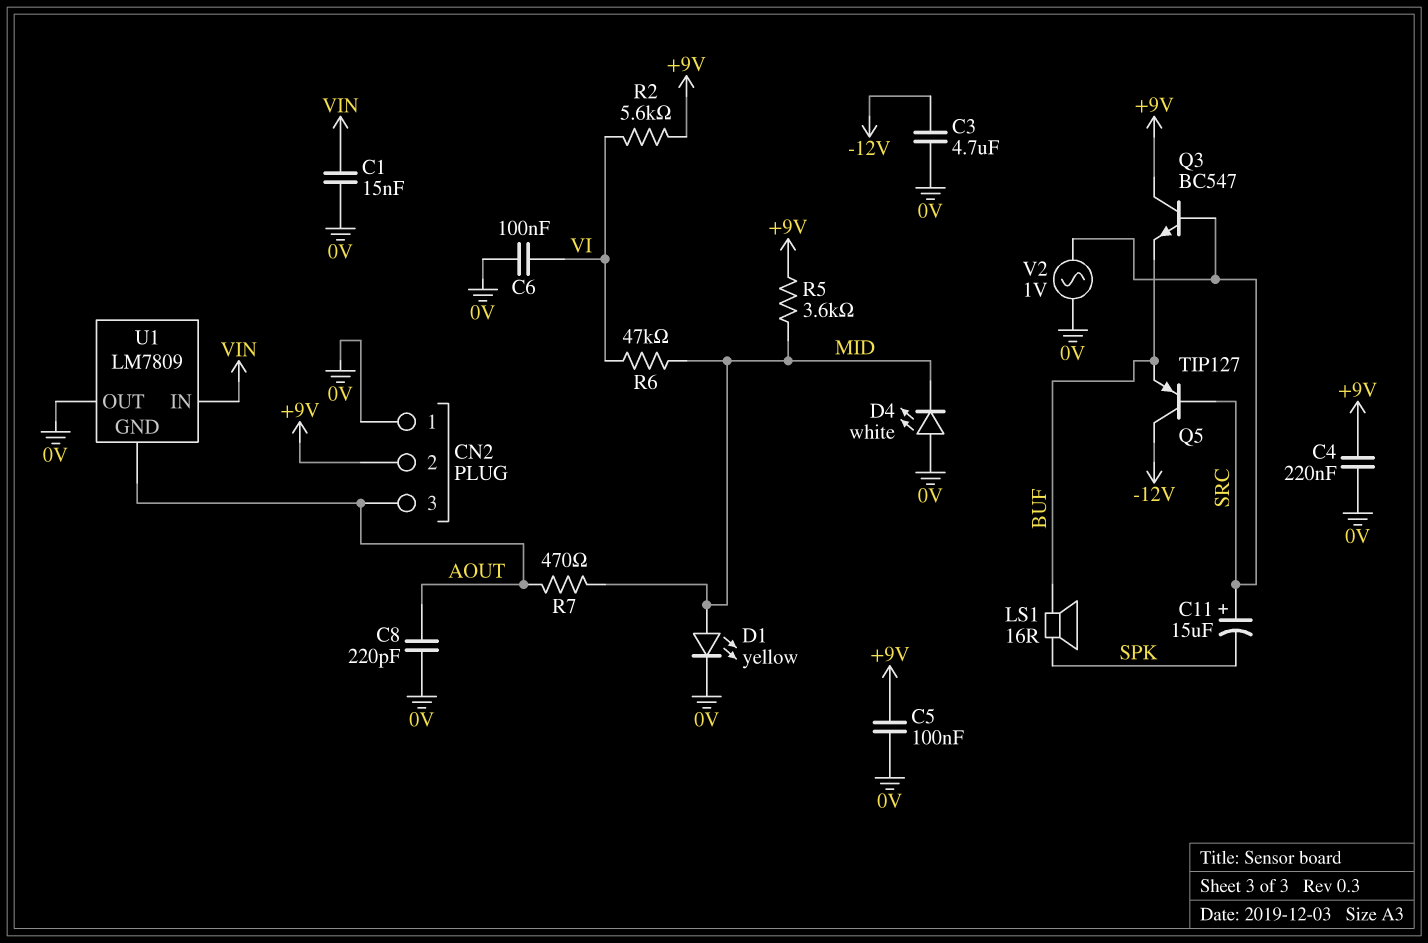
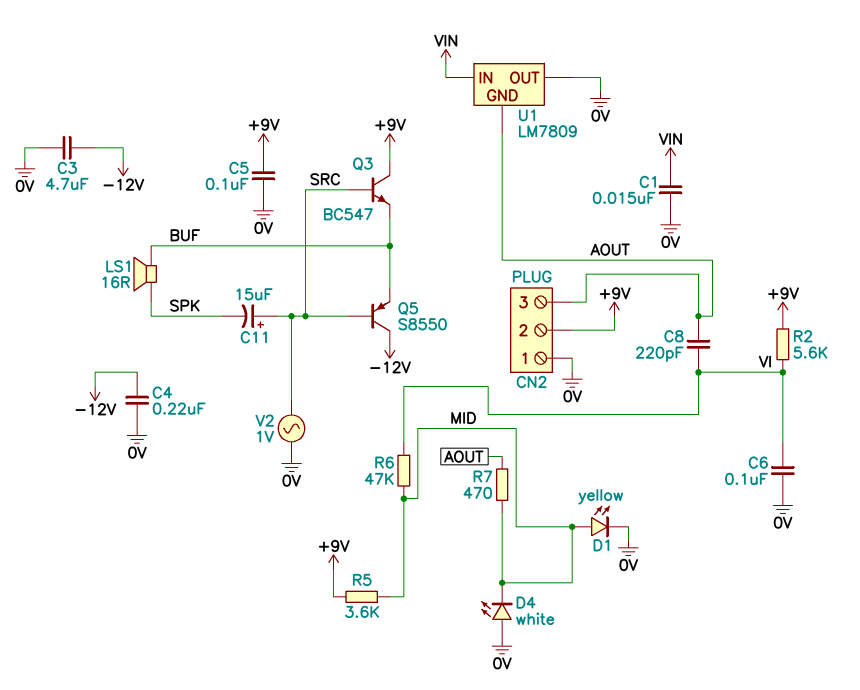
C4: 220nF (+9V, 0V) -> 220nF (-12V, 0V)
C8: 220pF (0V, AOUT) -> 220pF (AOUT, VI)
Q5: PNP TIP127 (B SRC, C -12V, E BUF) -> PNP S8550 (B SRC, C -12V, E BUF)

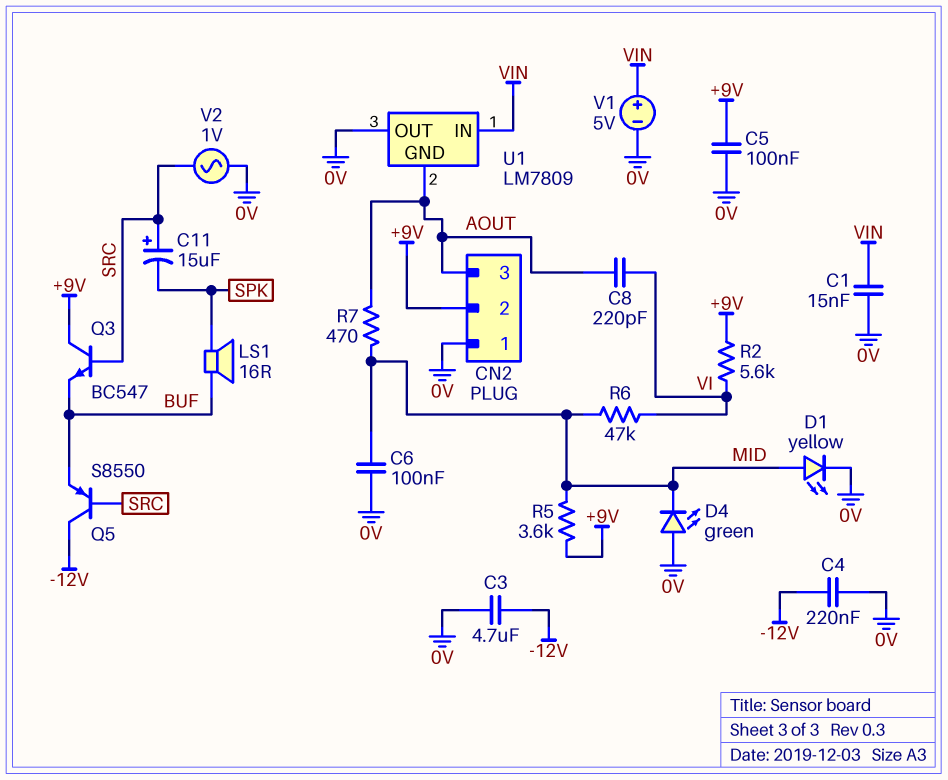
C6: 100nF (0V, VI) -> 100nF (0V, MID)
D4: LED white (A 0V, K MID) -> LED green (A 0V, K MID)
V1: none -> 5V (plus VIN, minus 0V)

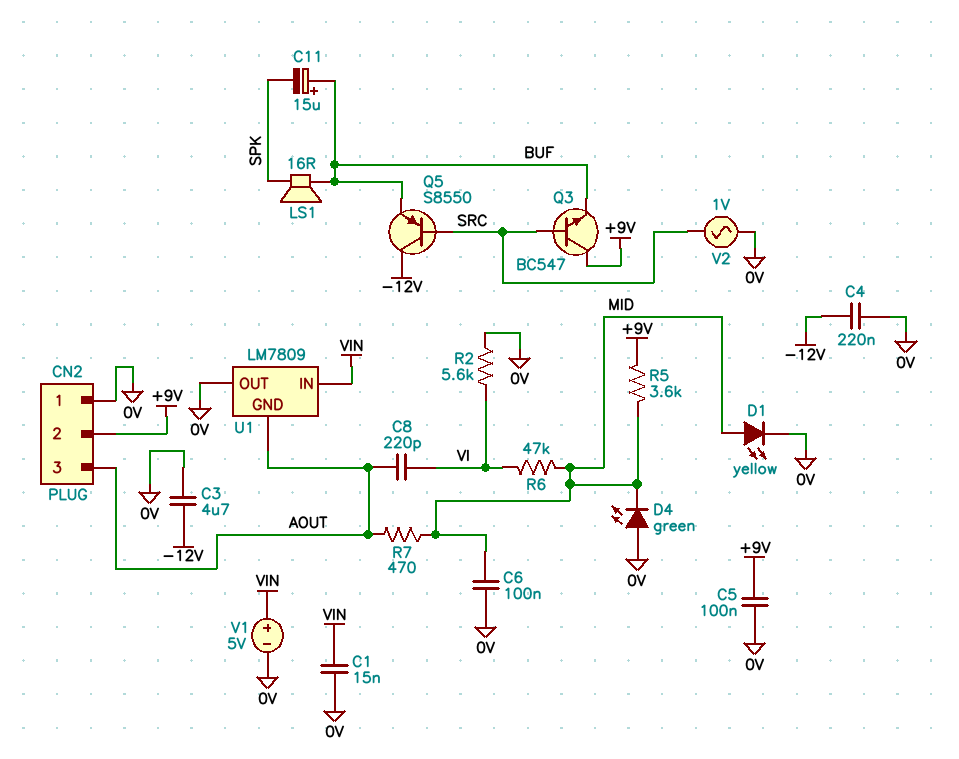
C11: 15uF (plus SRC, minus SPK) -> 15uF (plus BUF, minus SPK)
R2: 5.6k (+9V, VI) -> 5.6k (0V, VI)

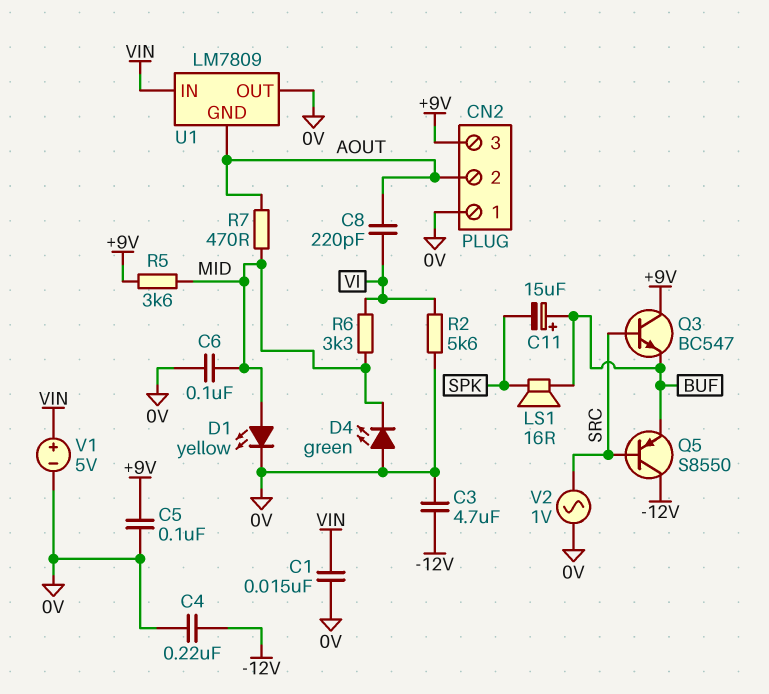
CN2 pin 2: +9V -> AOUT
CN2 pin 3: AOUT -> +9V
R6: 47k (MID, VI) -> 3.3k (MID, VI)

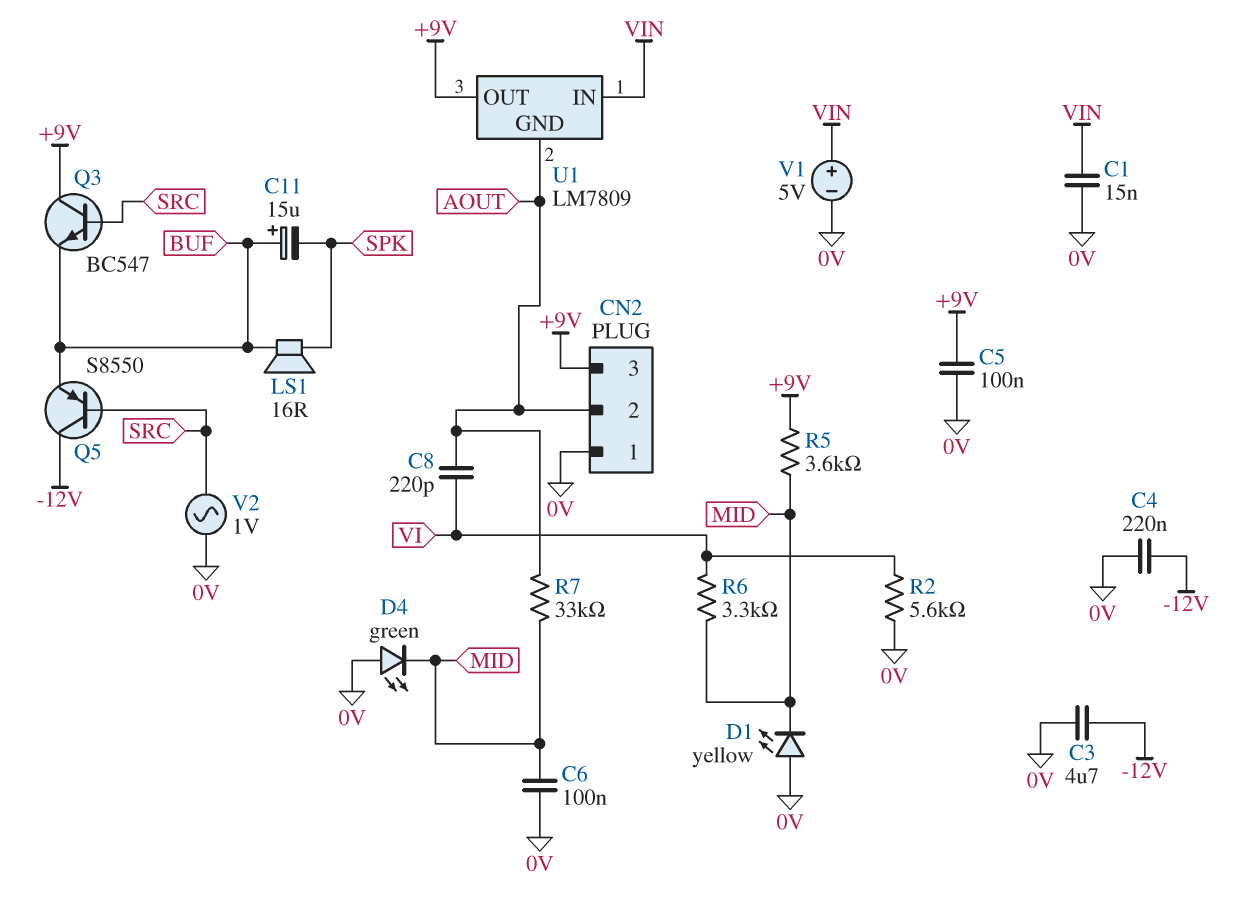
D1: LED yellow (A MID, K 0V) -> LED yellow (A 0V, K MID)
R7: 470 (AOUT, MID) -> 33k (AOUT, MID)
U1 pin OUT: 0V -> +9V

